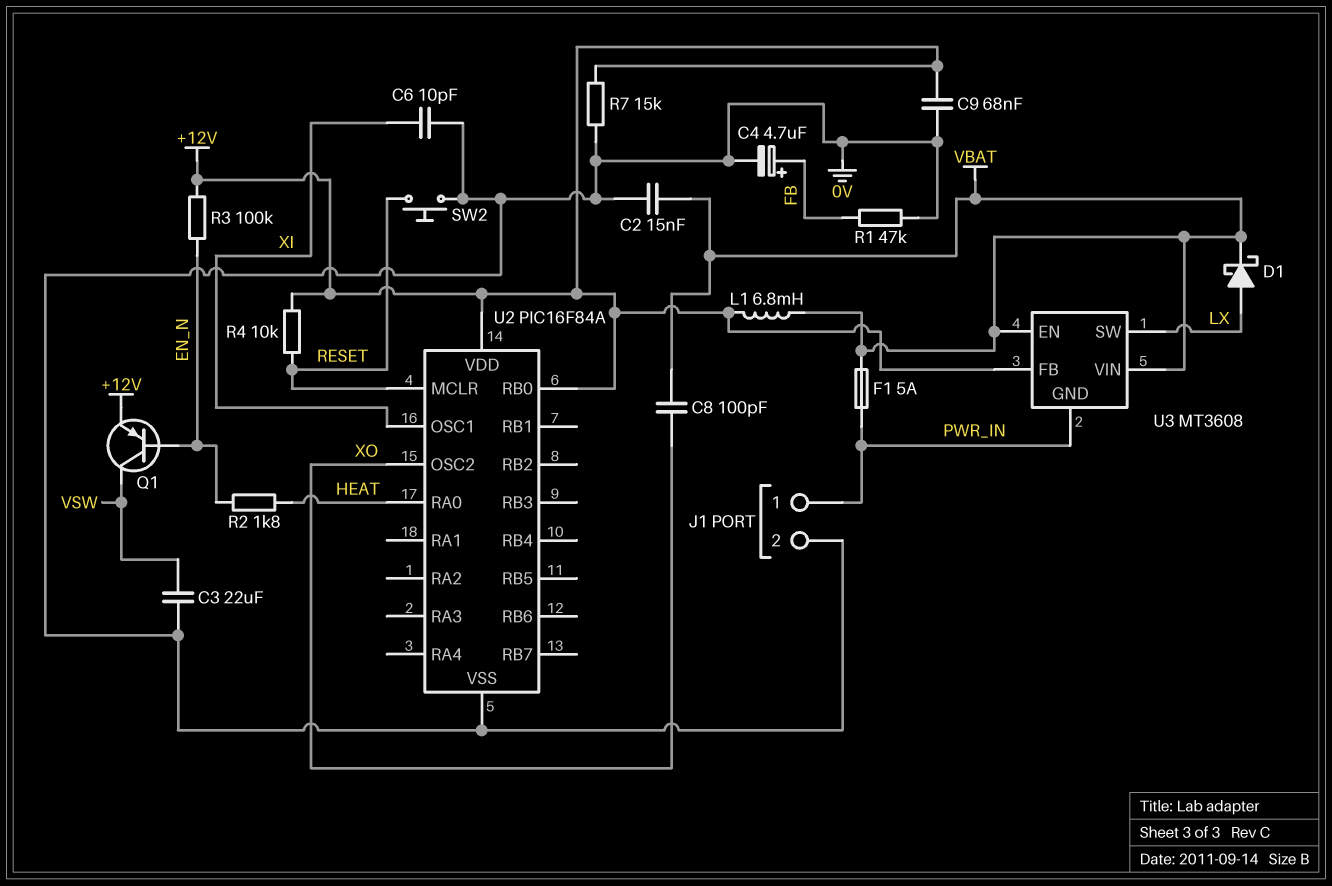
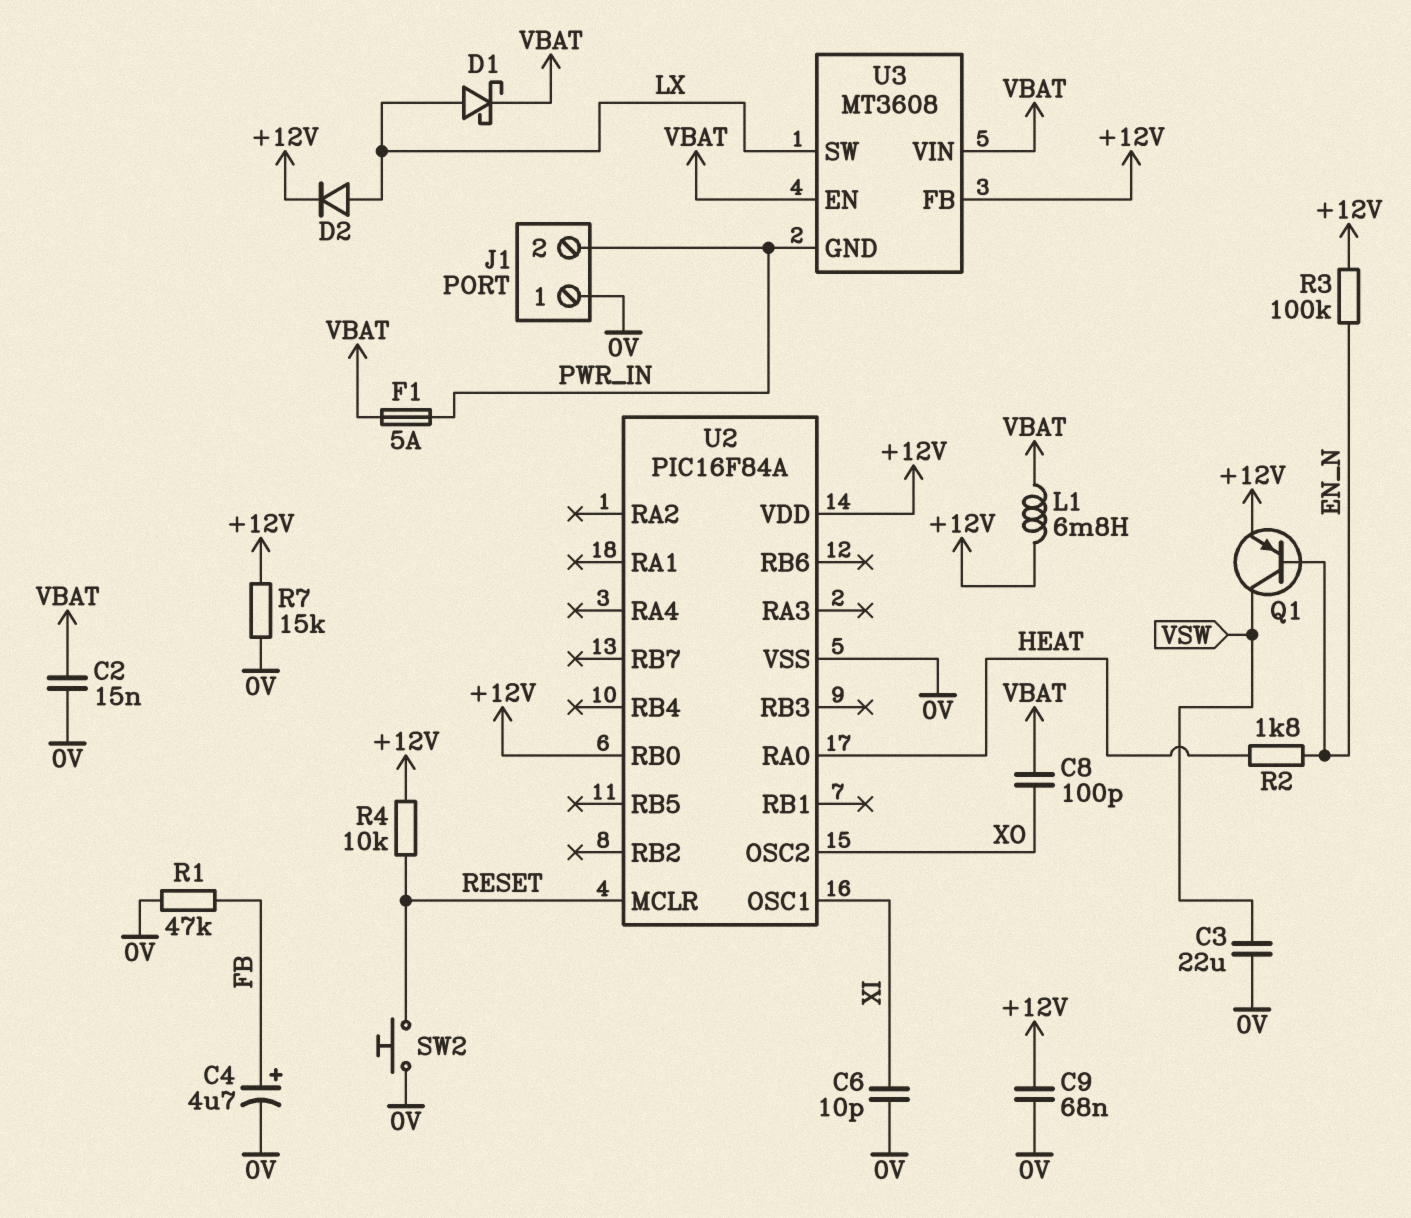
D2: none -> diode (A LX, K +12V)
J1 pin 1: PWR_IN -> 0V
J1 pin 2: 0V -> PWR_IN

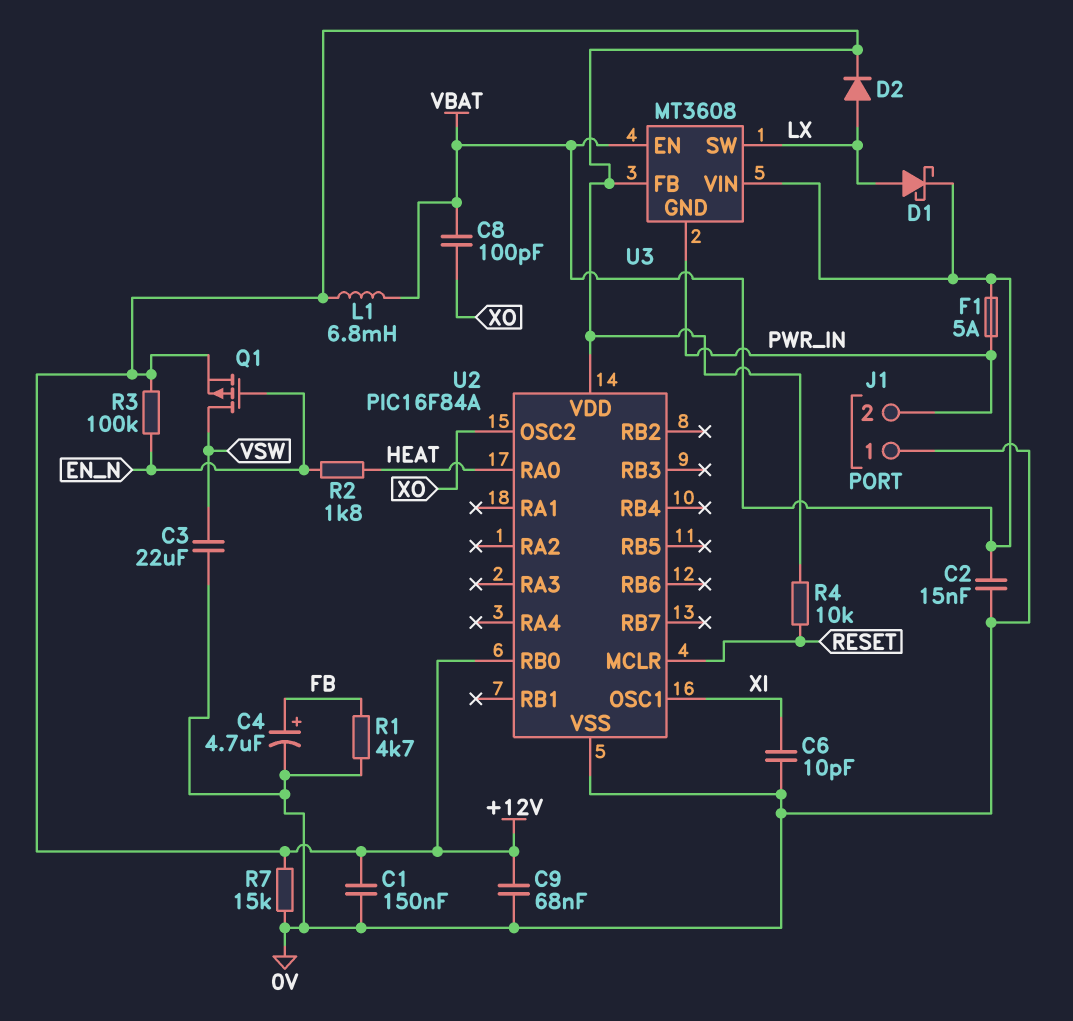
C1: none -> 150nF (+12V, 0V)
Q1: PNP (B EN_N, C VSW, E +12V) -> PMOS (G EN_N, D VSW, S +12V)
R1: 47k (0V, FB) -> 4.7k (0V, FB)
SW2: button (0V, RESET) -> none

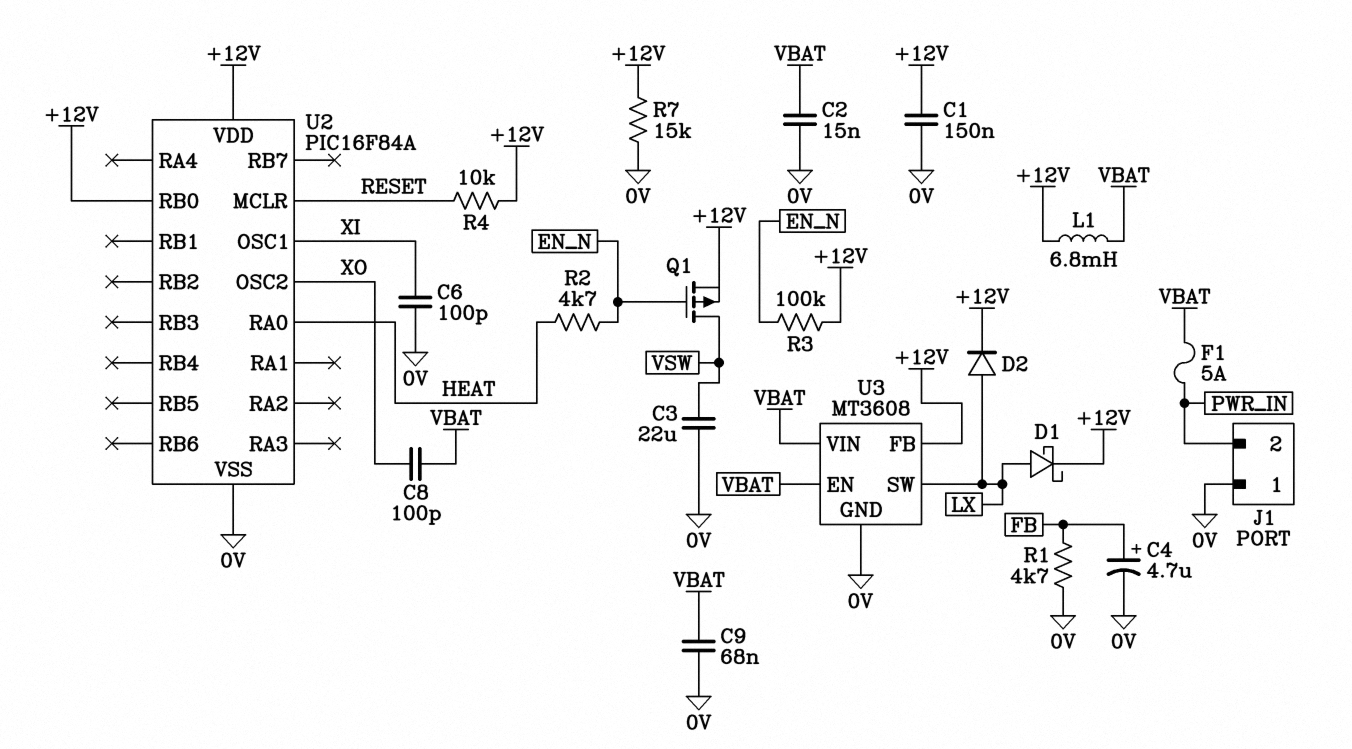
C6: 10pF (0V, XI) -> 100pF (0V, XI)
C9: 68nF (+12V, 0V) -> 68nF (0V, VBAT)
D1: schottky (A LX, K VBAT) -> schottky (A LX, K +12V)
R2: 1.8k (EN_N, HEAT) -> 4.7k (EN_N, HEAT)
U3 pin GND: PWR_IN -> 0V

